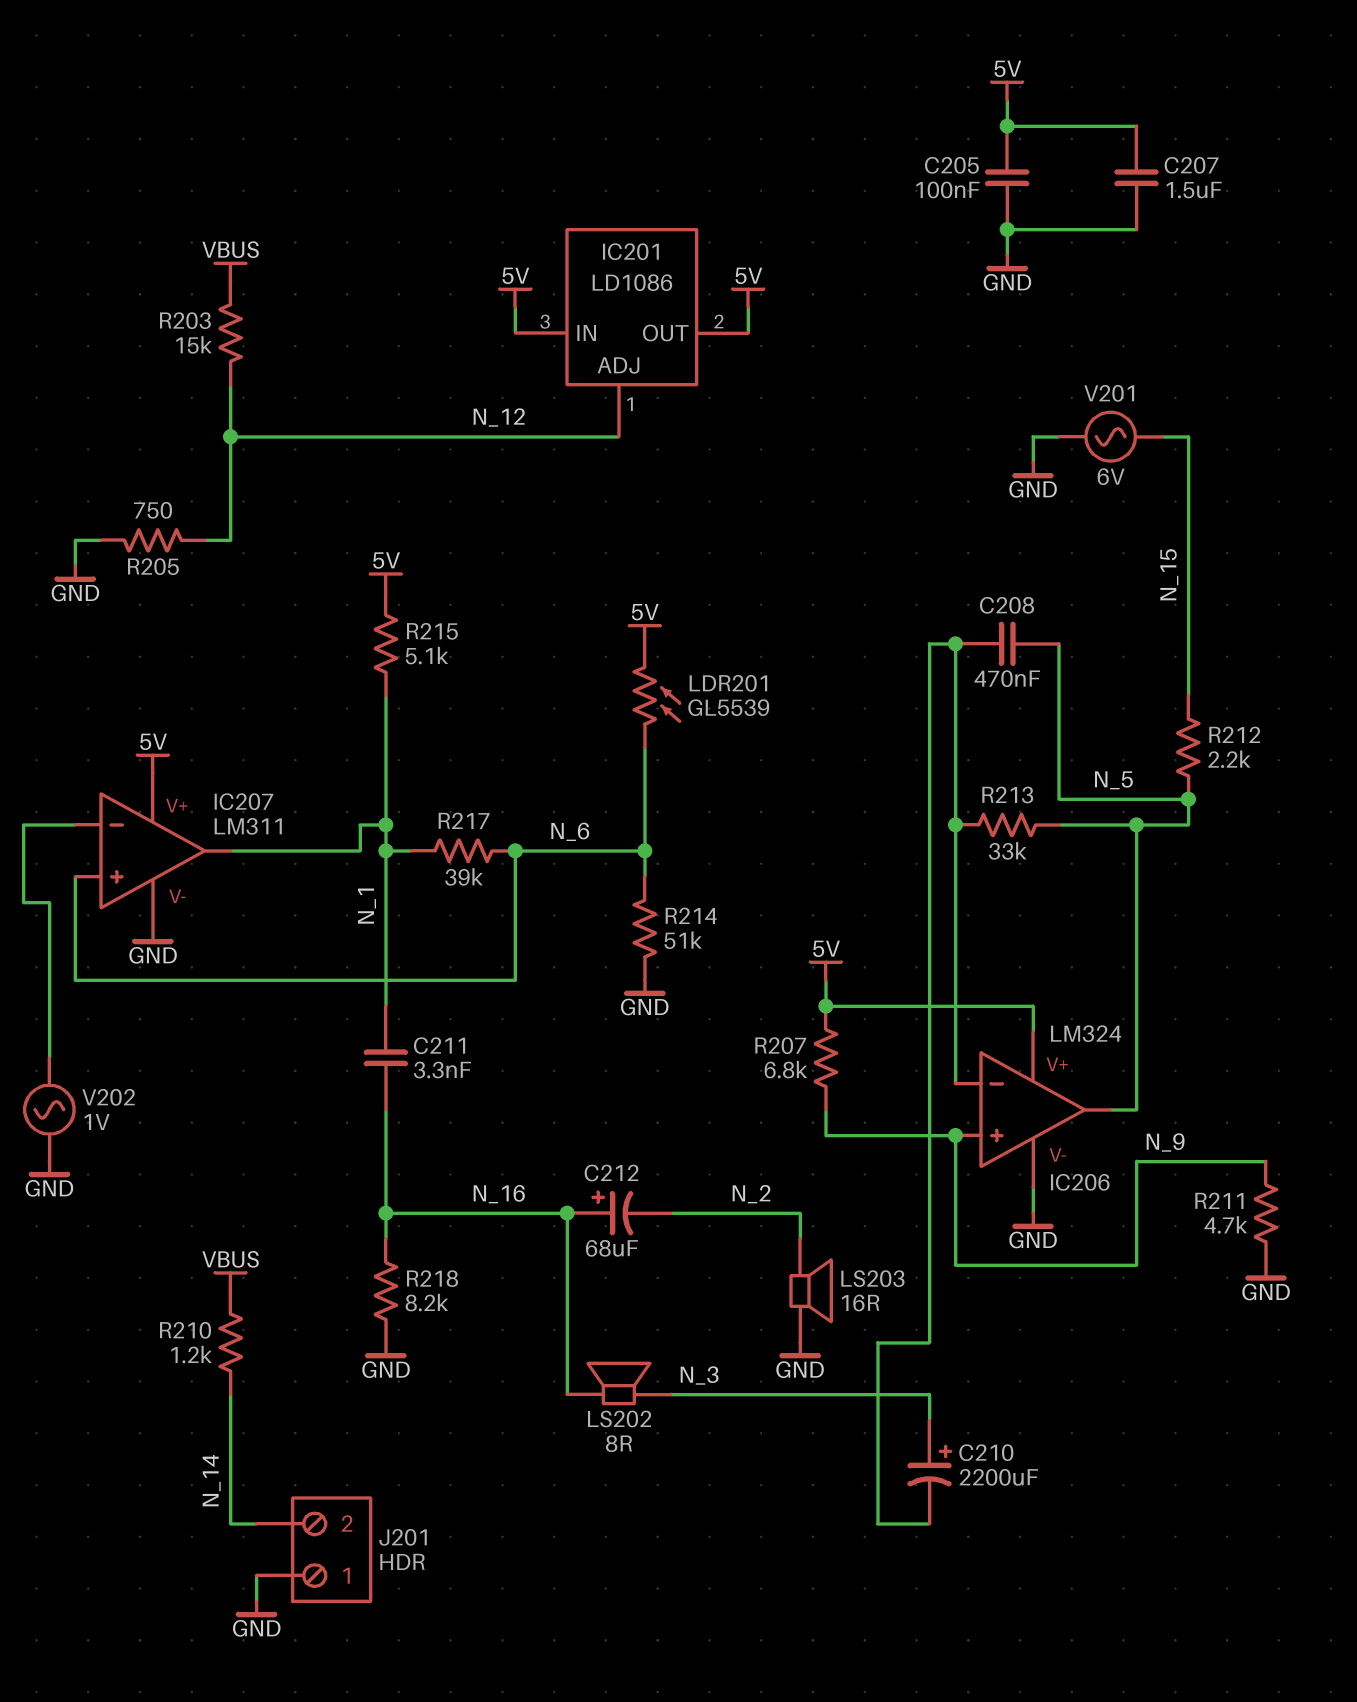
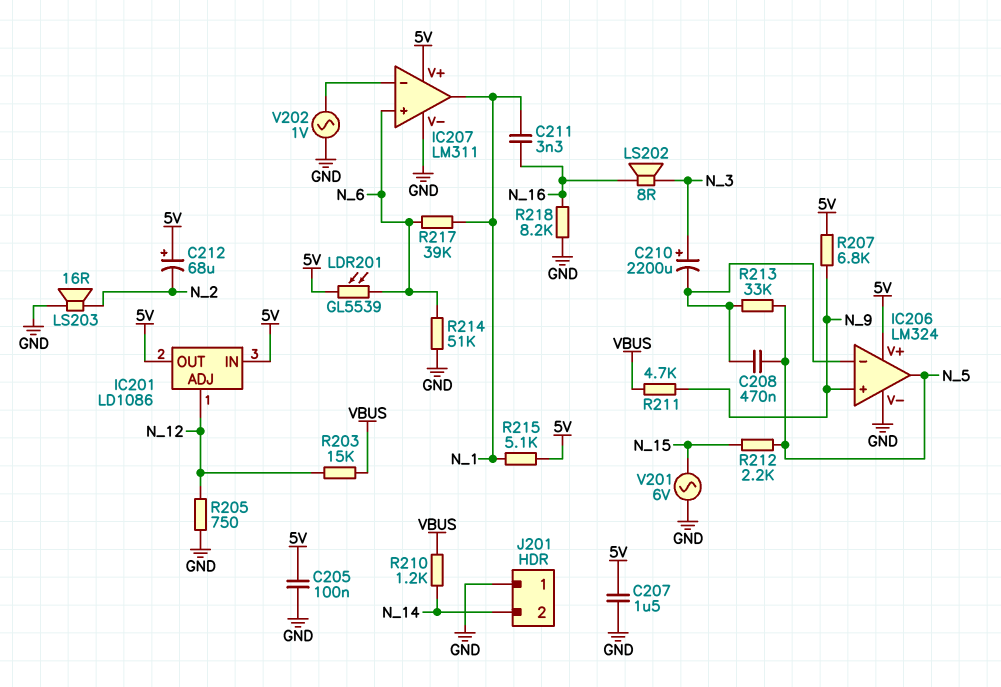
C212: 68uF (plus N_16, minus N_2) -> 68uF (plus 5V, minus N_2)
R211: 4.7k (GND, N_9) -> 4.7k (N_9, VBUS)

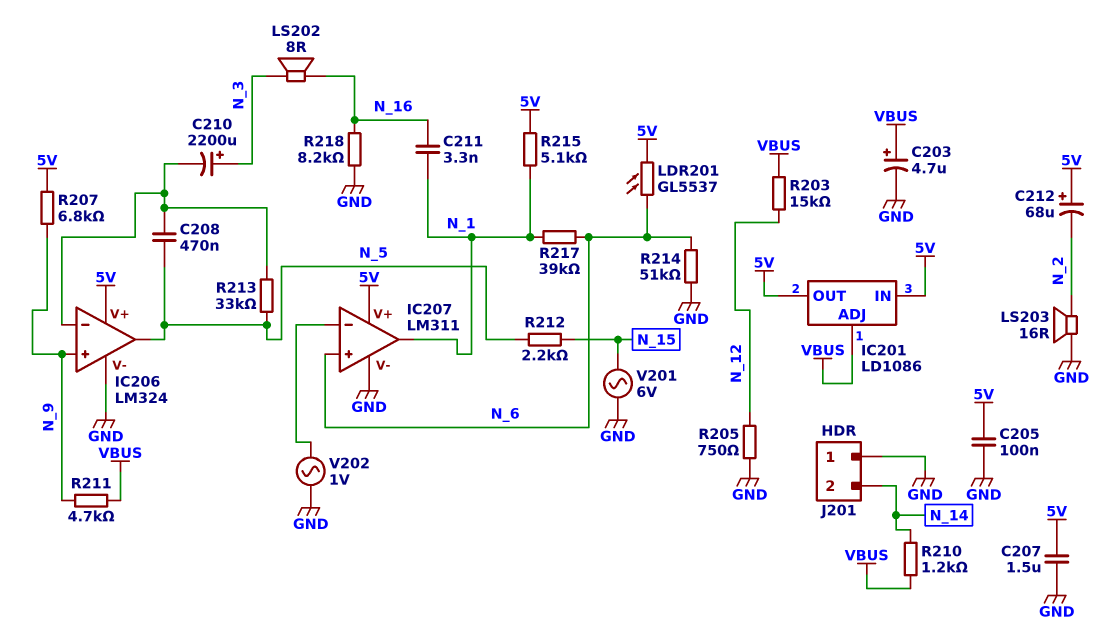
C203: none -> 4.7uF (plus VBUS, minus GND)
IC201 pin ADJ: N_12 -> VBUS
LDR201: GL5539 (5V, N_6) -> GL5537 (5V, N_6)

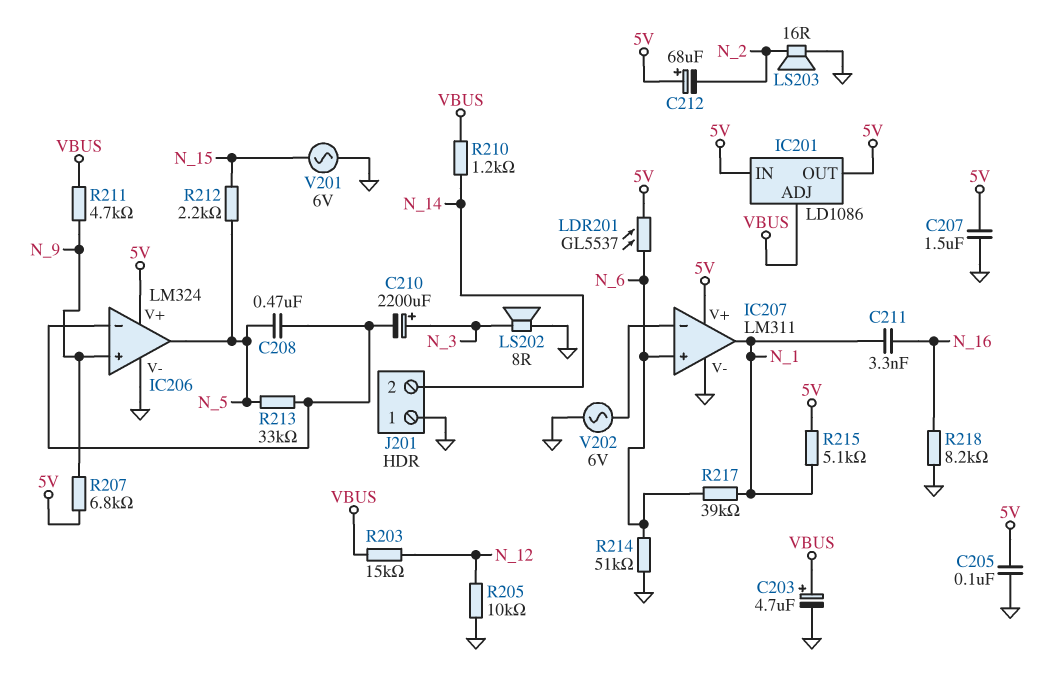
LS202: speaker 8R (N_3, N_16) -> speaker 8R (GND, N_3)
R205: 750 (GND, N_12) -> 10k (GND, N_12)
V202: AC 1V (GND, IC207/in-) -> AC 6V (GND, IC207/in-)

